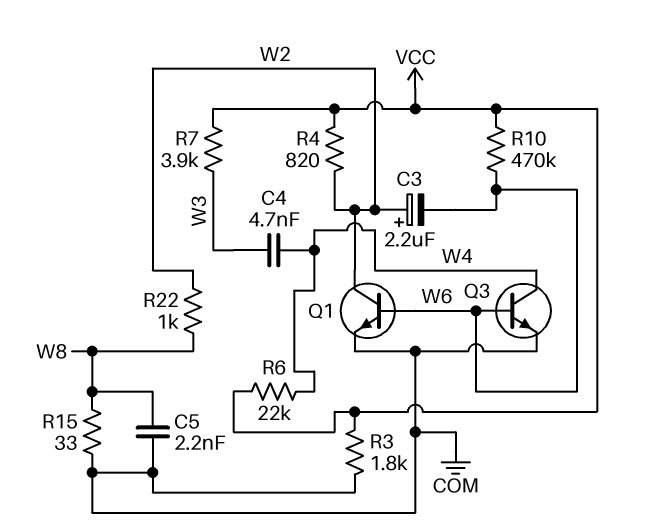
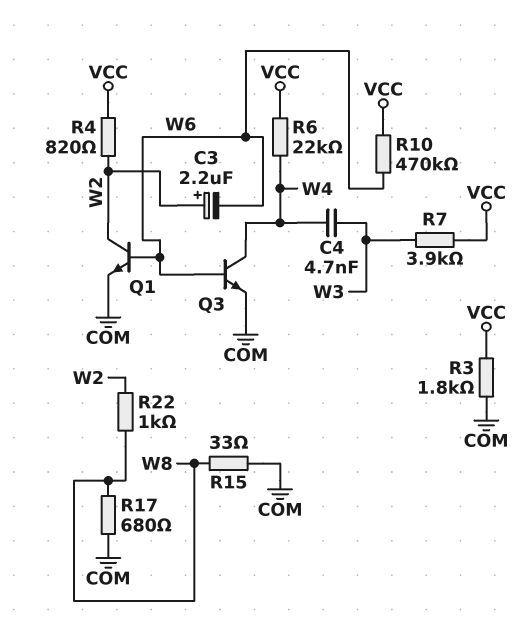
C5: 2.2nF (COM, W8) -> none
R17: none -> 680 (COM, W8)

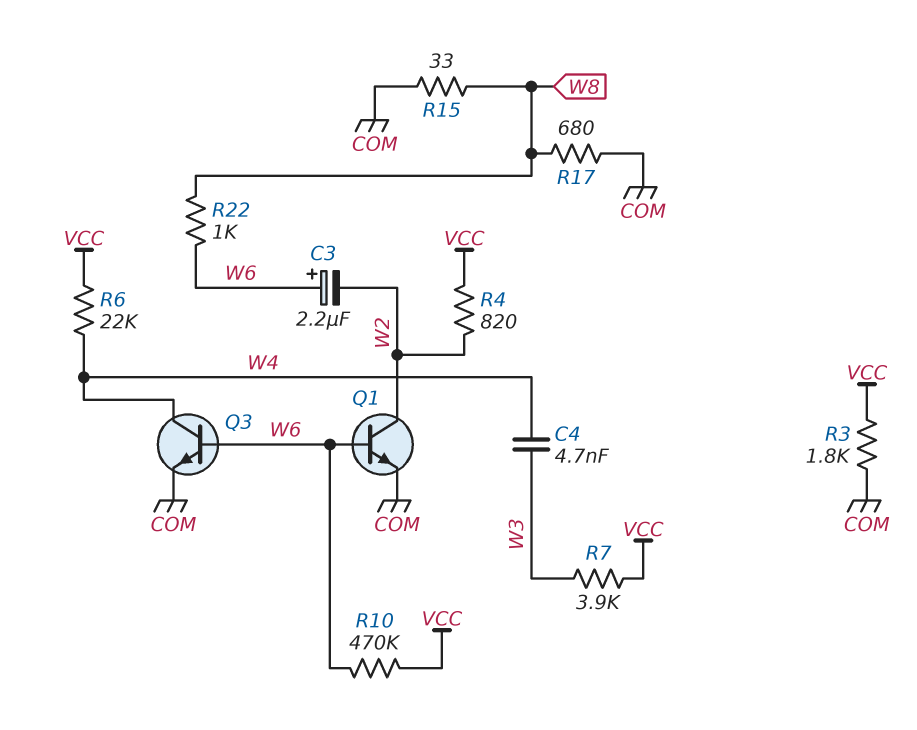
C3: 2.2uF (plus W2, minus W6) -> 2.2uF (plus W6, minus W2)
R22: 1k (W2, W8) -> 1k (W6, W8)

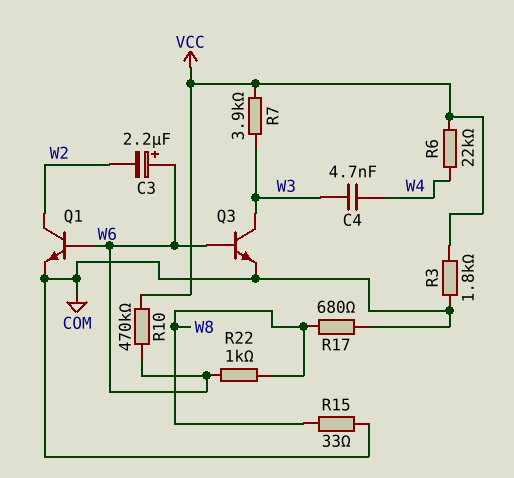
Q3: NPN (B W6, C W4, E COM) -> NPN (B W6, C W3, E COM)
R4: 820 (VCC, W2) -> none

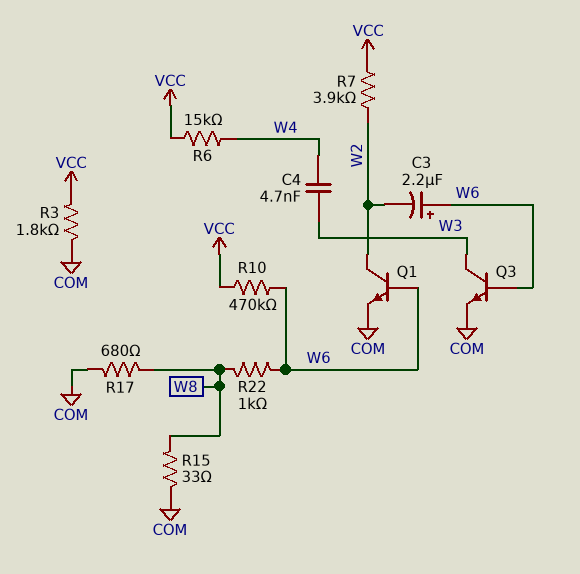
R6: 22k (VCC, W4) -> 15k (VCC, W4)
R7: 3.9k (VCC, W3) -> 3.9k (VCC, W2)

